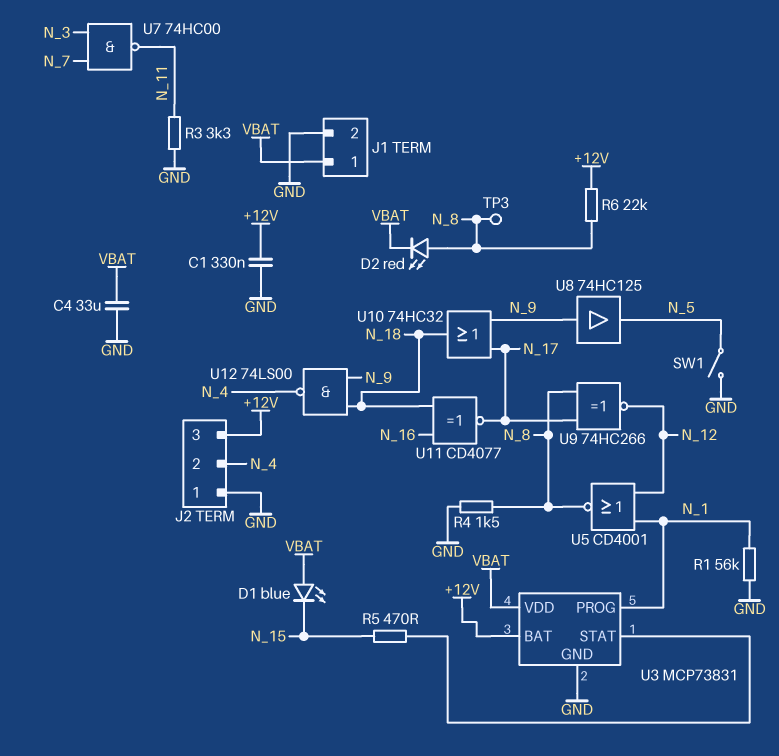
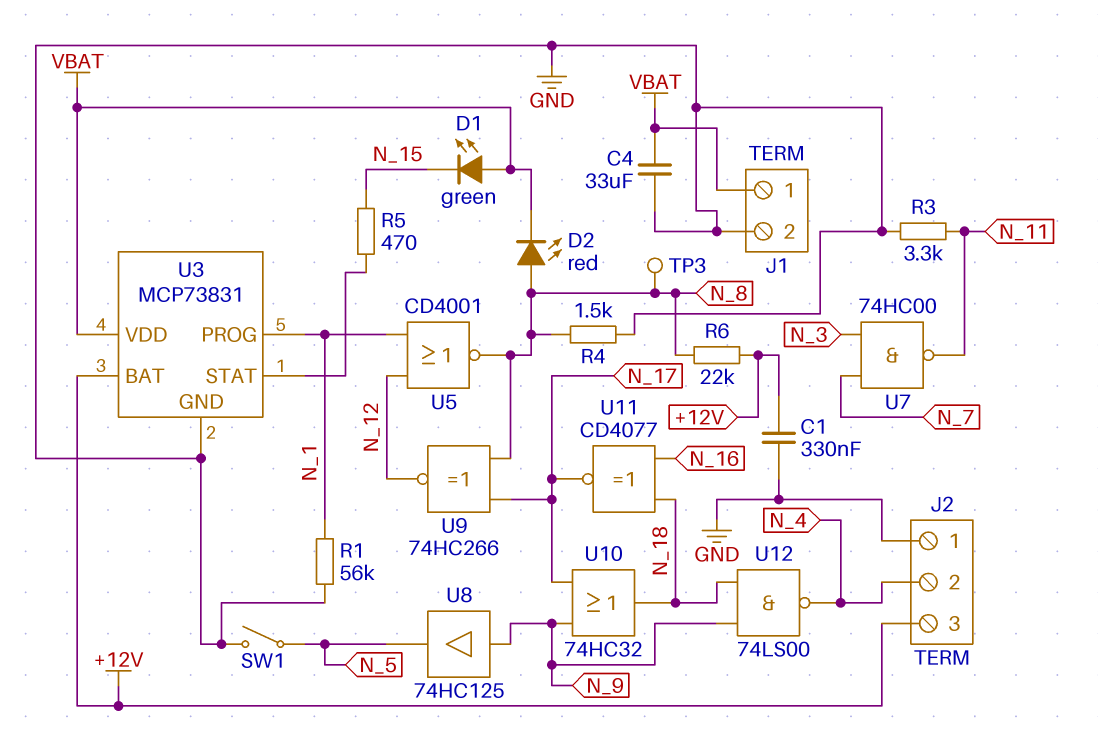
D1: LED blue (A VBAT, K N_15) -> LED green (A VBAT, K N_15)

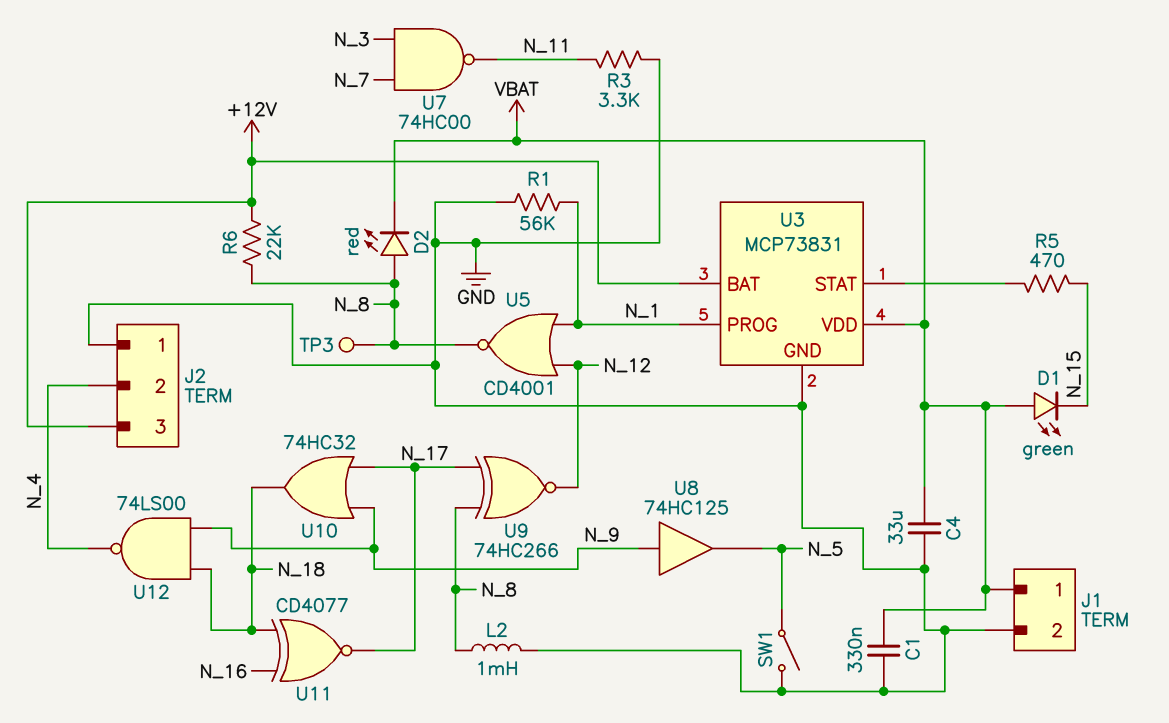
C1: 330nF (+12V, GND) -> 330nF (GND, VBAT)
L2: none -> 1mH (GND, N_8)
R4: 1.5k (GND, N_8) -> none

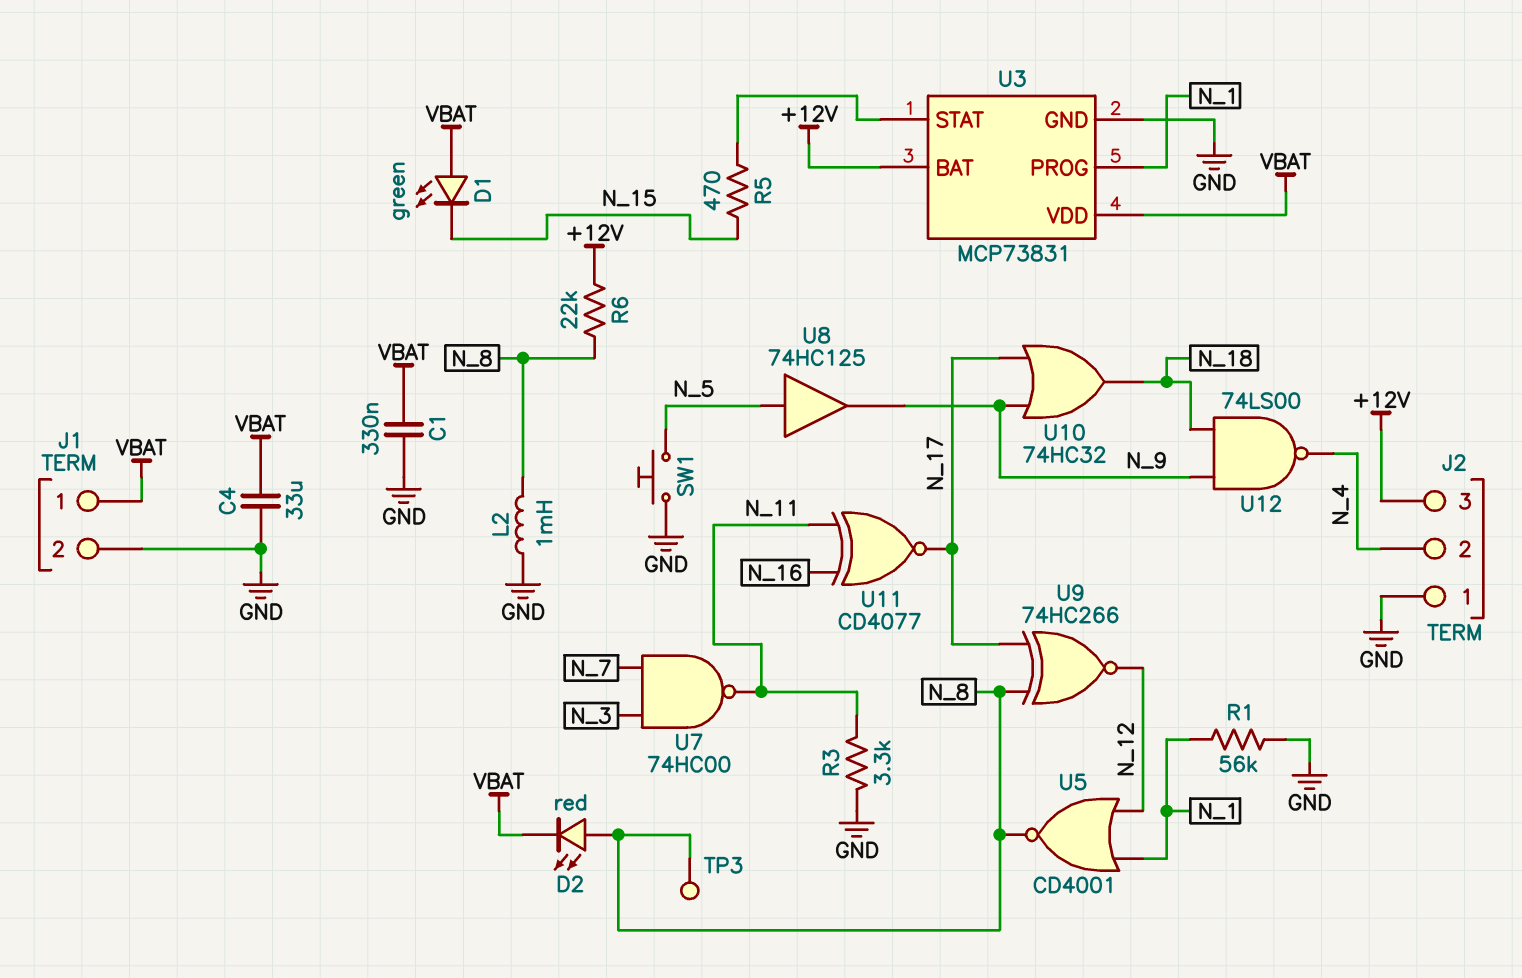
SW1: switch (GND, N_5) -> button (GND, N_5)
U8: buffer 74HC125 (in N_9, out N_5) -> buffer 74HC125 (in N_5, out N_9)
U11: XNOR CD4077 (in N_16, in N_18, out N_17) -> XNOR CD4077 (in N_11, in N_16, out N_17)

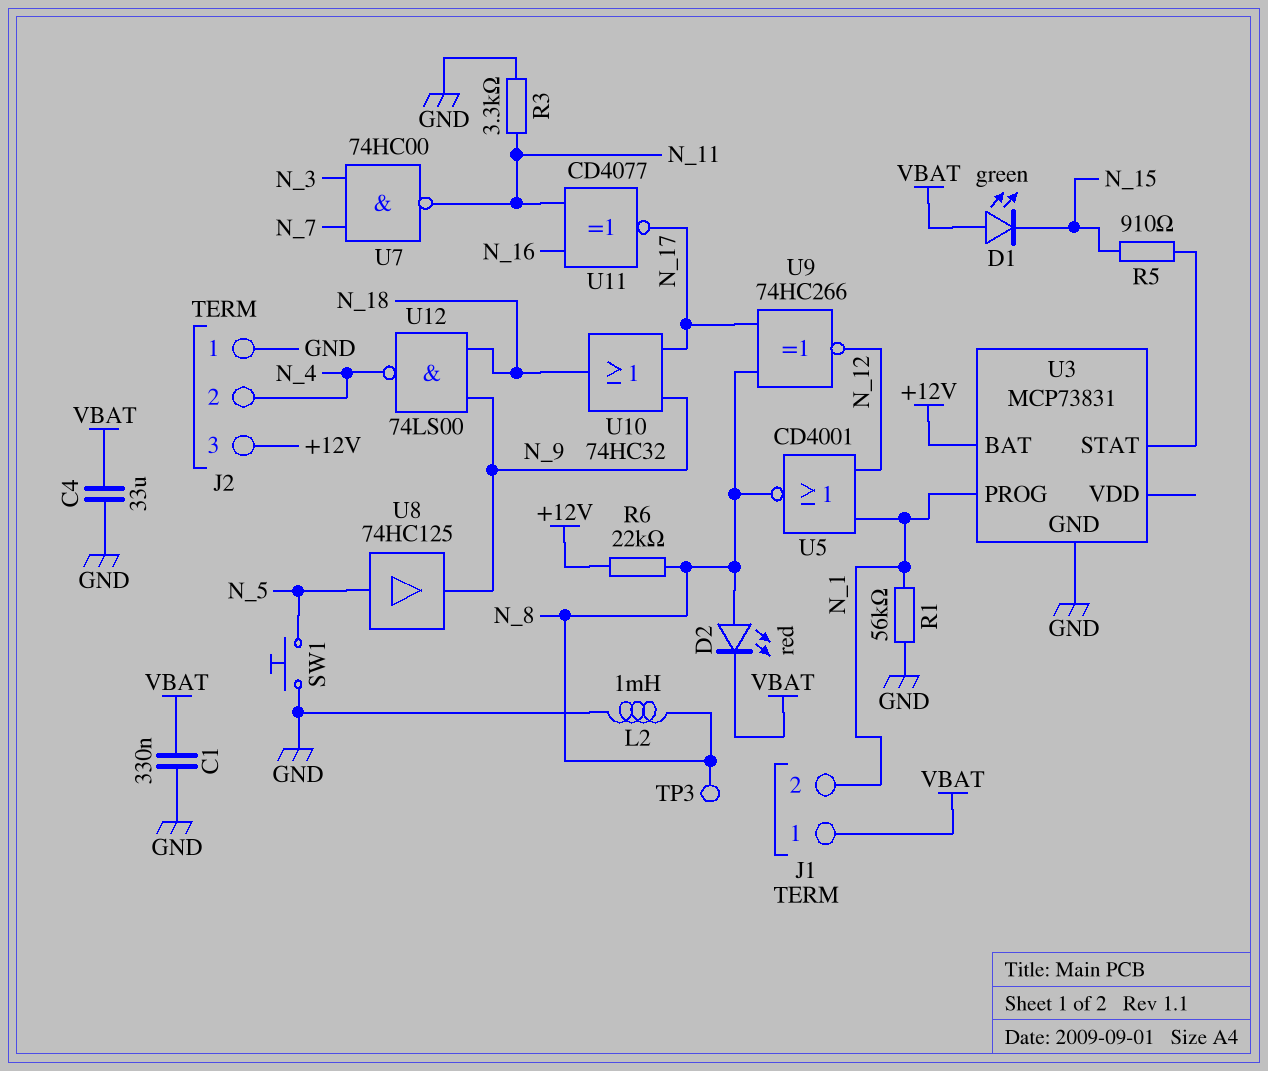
J1 pin 2: GND -> N_1
R5: 470 (N_15, U3/STAT) -> 910 (N_15, U3/STAT)
U3 pin VDD: VBAT -> none

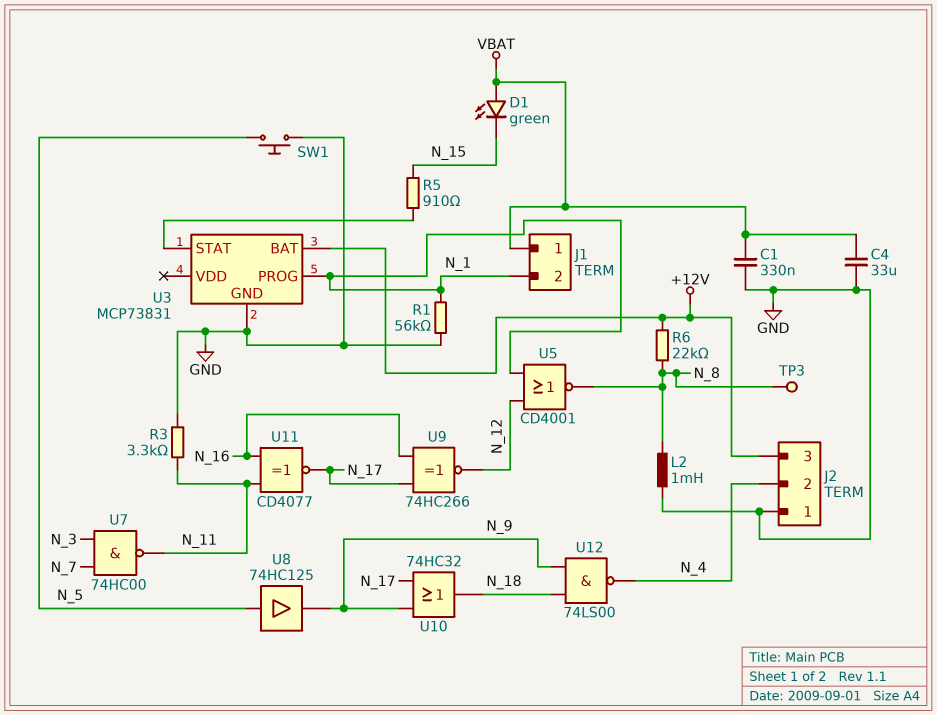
D2: LED red (A N_8, K VBAT) -> none
U9: XNOR 74HC266 (in N_8, in N_17, out N_12) -> XNOR 74HC266 (in N_16, in N_17, out N_12)

